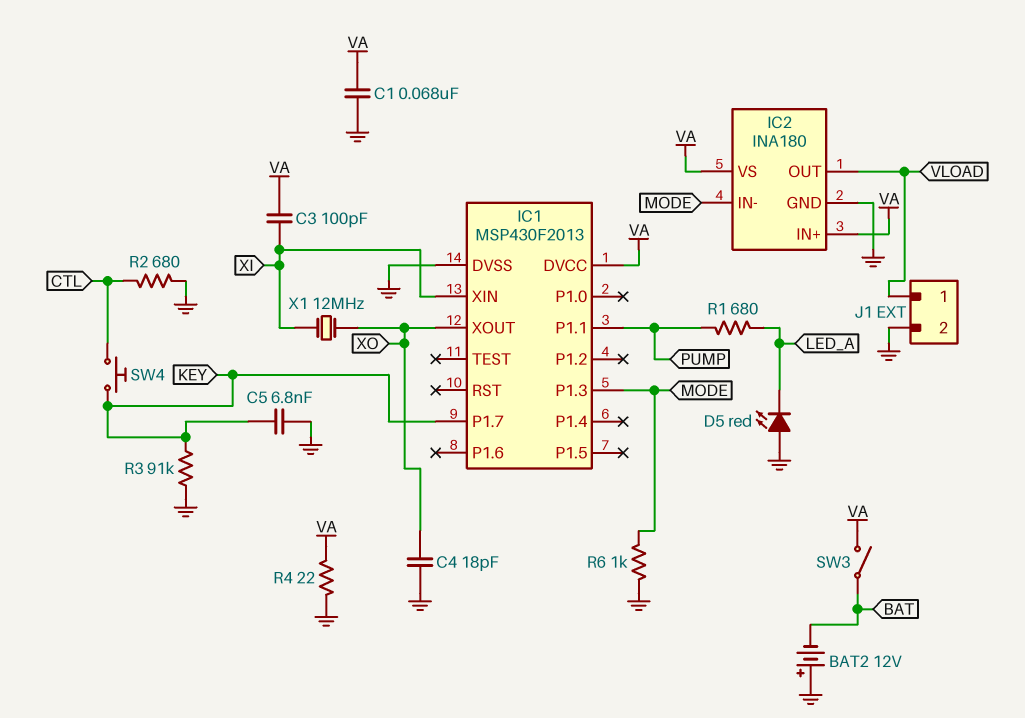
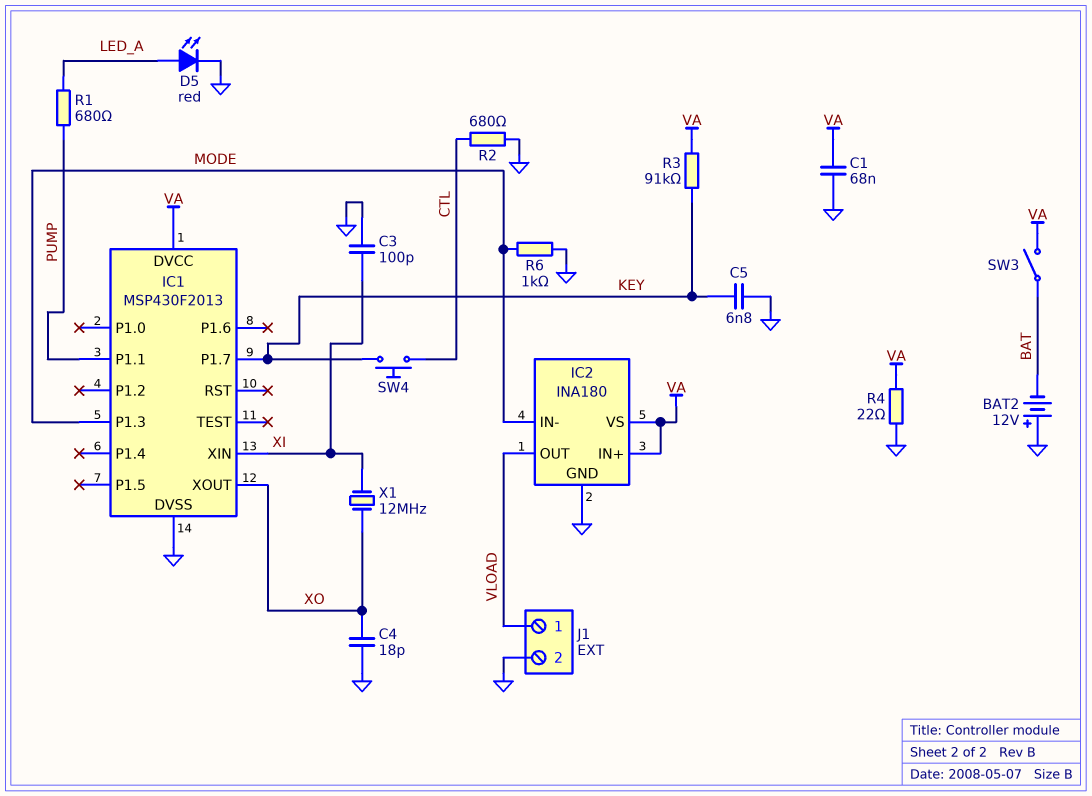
C3: 100pF (VA, XI) -> 100pF (GND, XI)
D5: LED red (A GND, K LED_A) -> LED red (A LED_A, K GND)
R3: 91k (GND, KEY) -> 91k (KEY, VA)

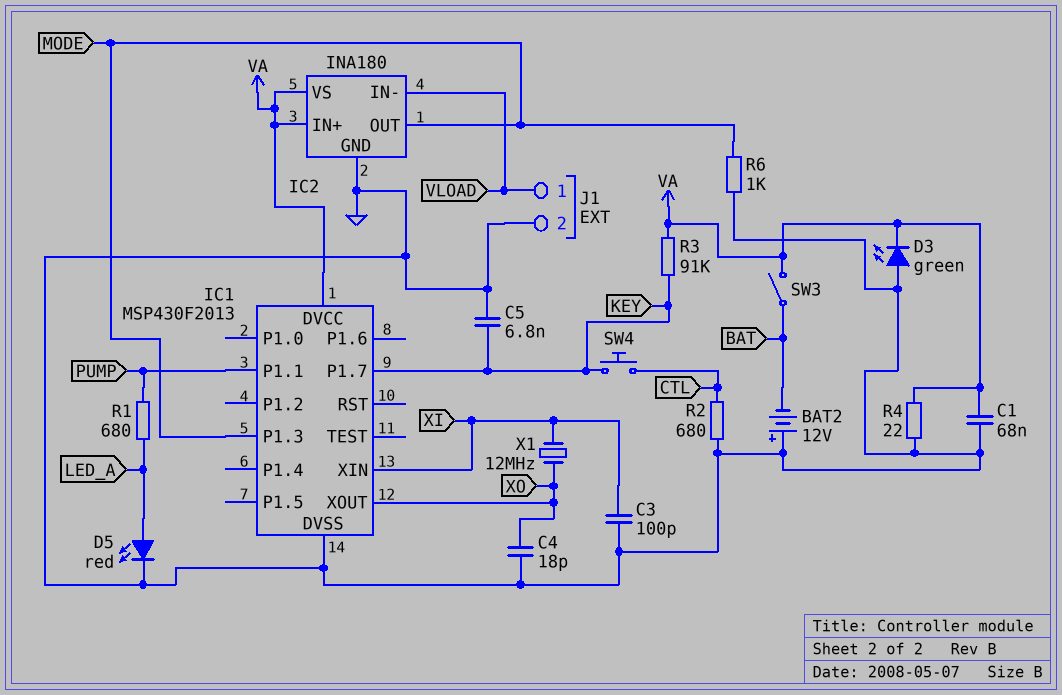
D3: none -> LED green (A GND, K VA)
IC2 pin IN-: MODE -> VLOAD
IC2 pin OUT: VLOAD -> MODE

